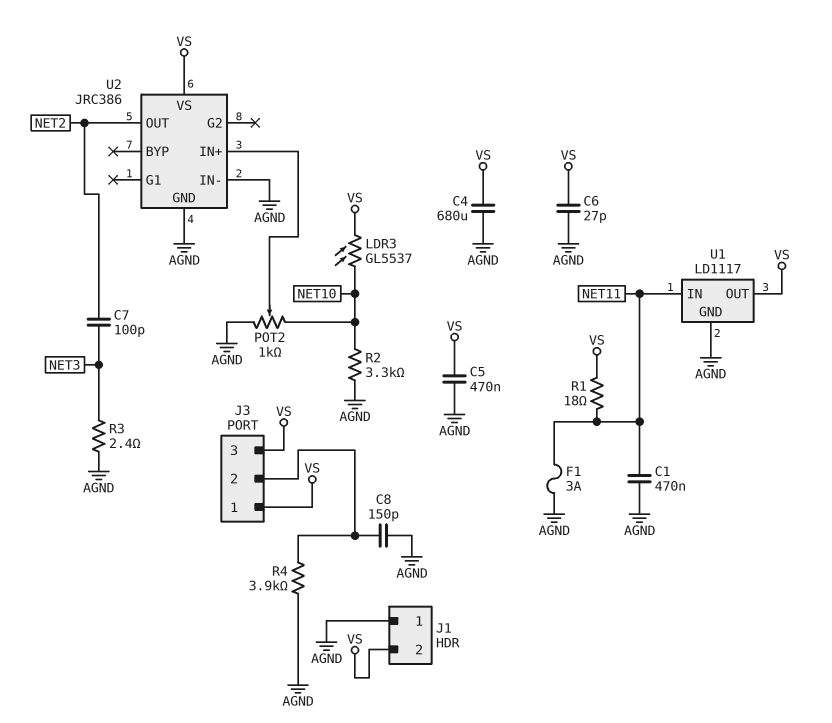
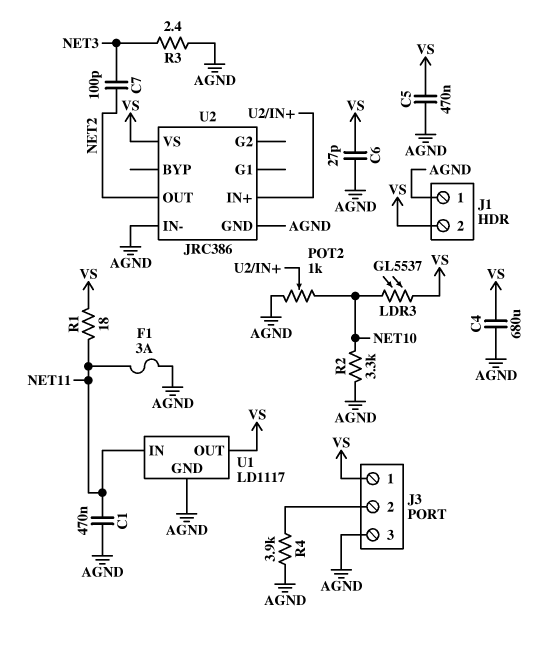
C8: 150pF (AGND, J3/2) -> none
J3 pin 3: VS -> AGND

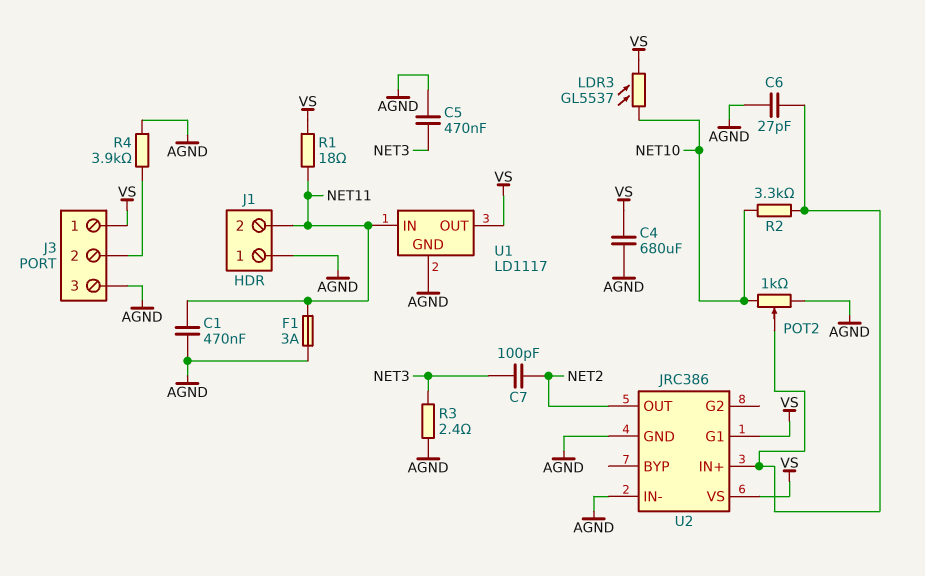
C5: 470nF (AGND, VS) -> 470nF (AGND, NET3)
C6: 27pF (AGND, VS) -> 27pF (AGND, U2/IN+)
J1 pin 2: VS -> NET11
R2: 3.3k (AGND, NET10) -> 3.3k (NET10, U2/IN+)
U2 pin G1: none -> VS

